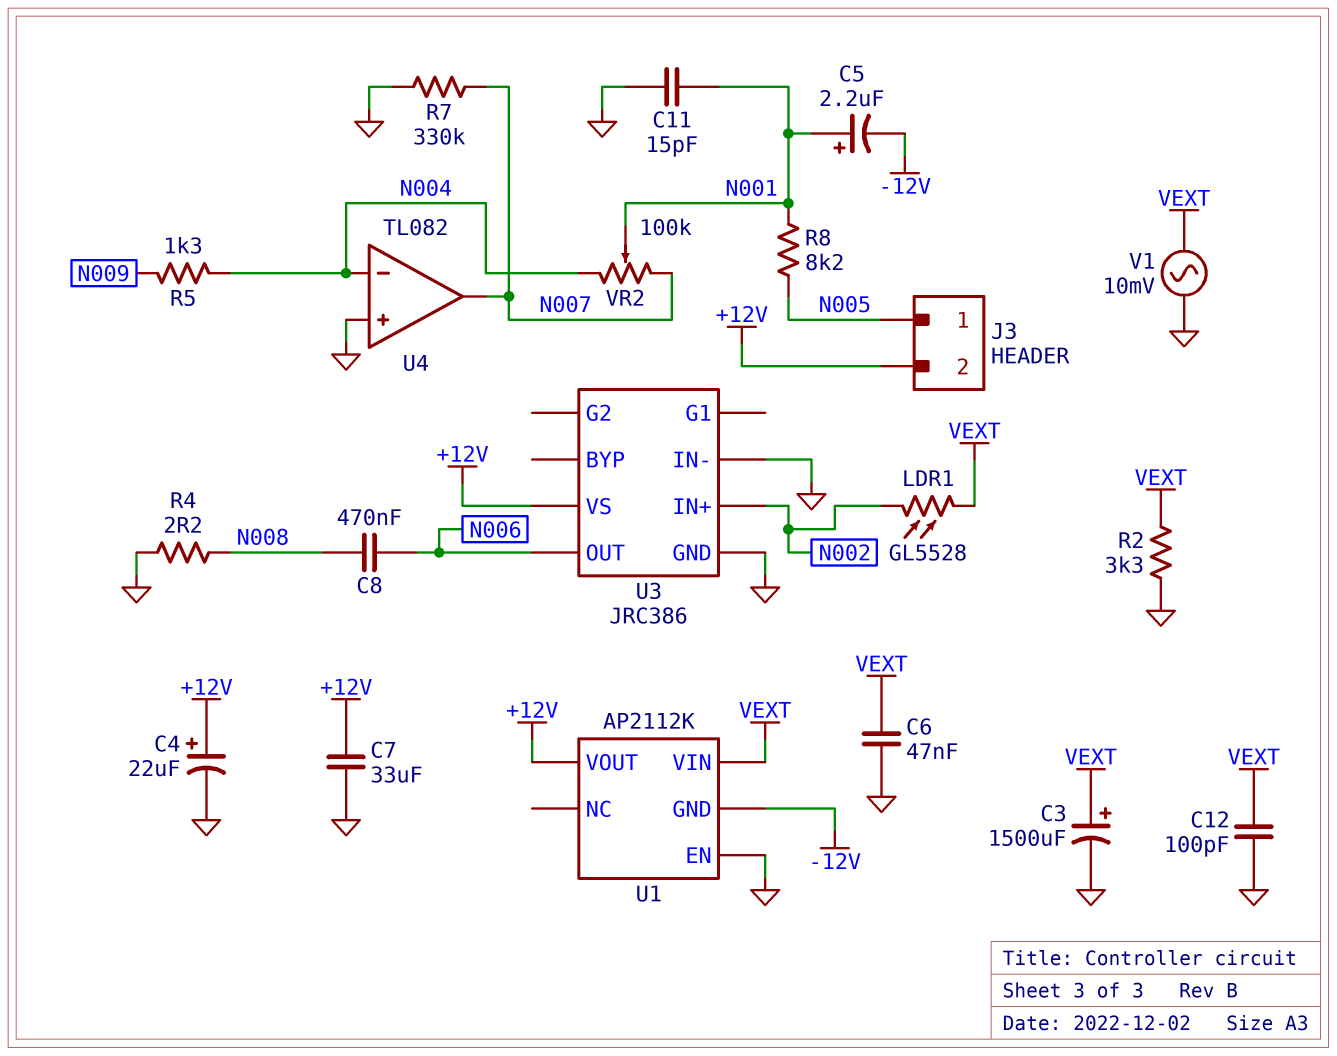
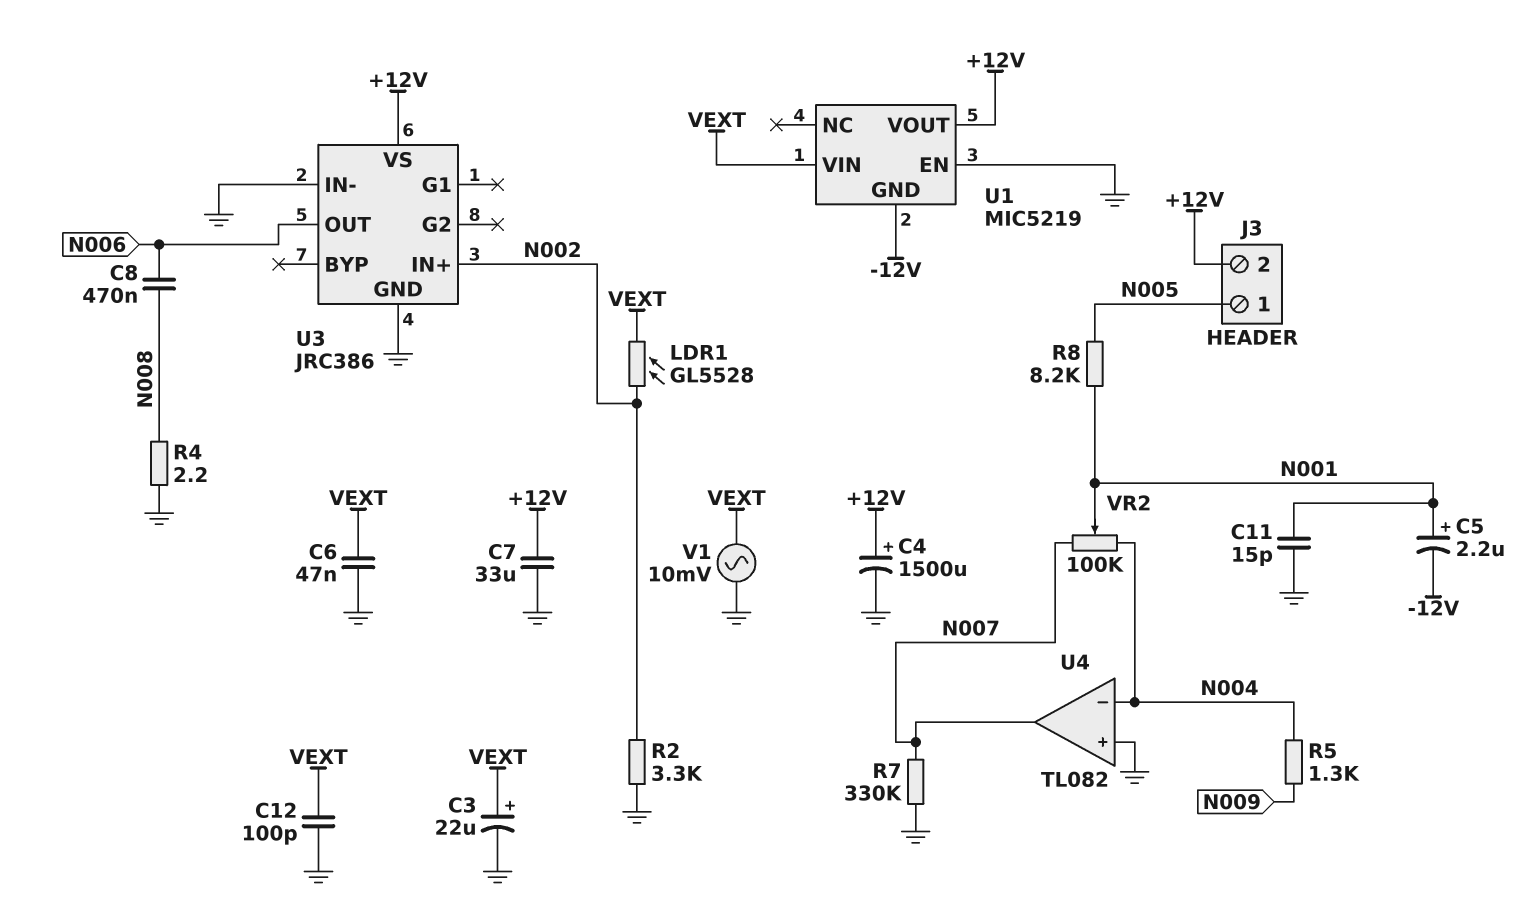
C3: 1500uF (plus VEXT, minus GND) -> 22uF (plus VEXT, minus GND)
C4: 22uF (plus +12V, minus GND) -> 1500uF (plus +12V, minus GND)
R2: 3.3k (GND, VEXT) -> 3.3k (GND, N002)
U1: AP2112K -> MIC5219

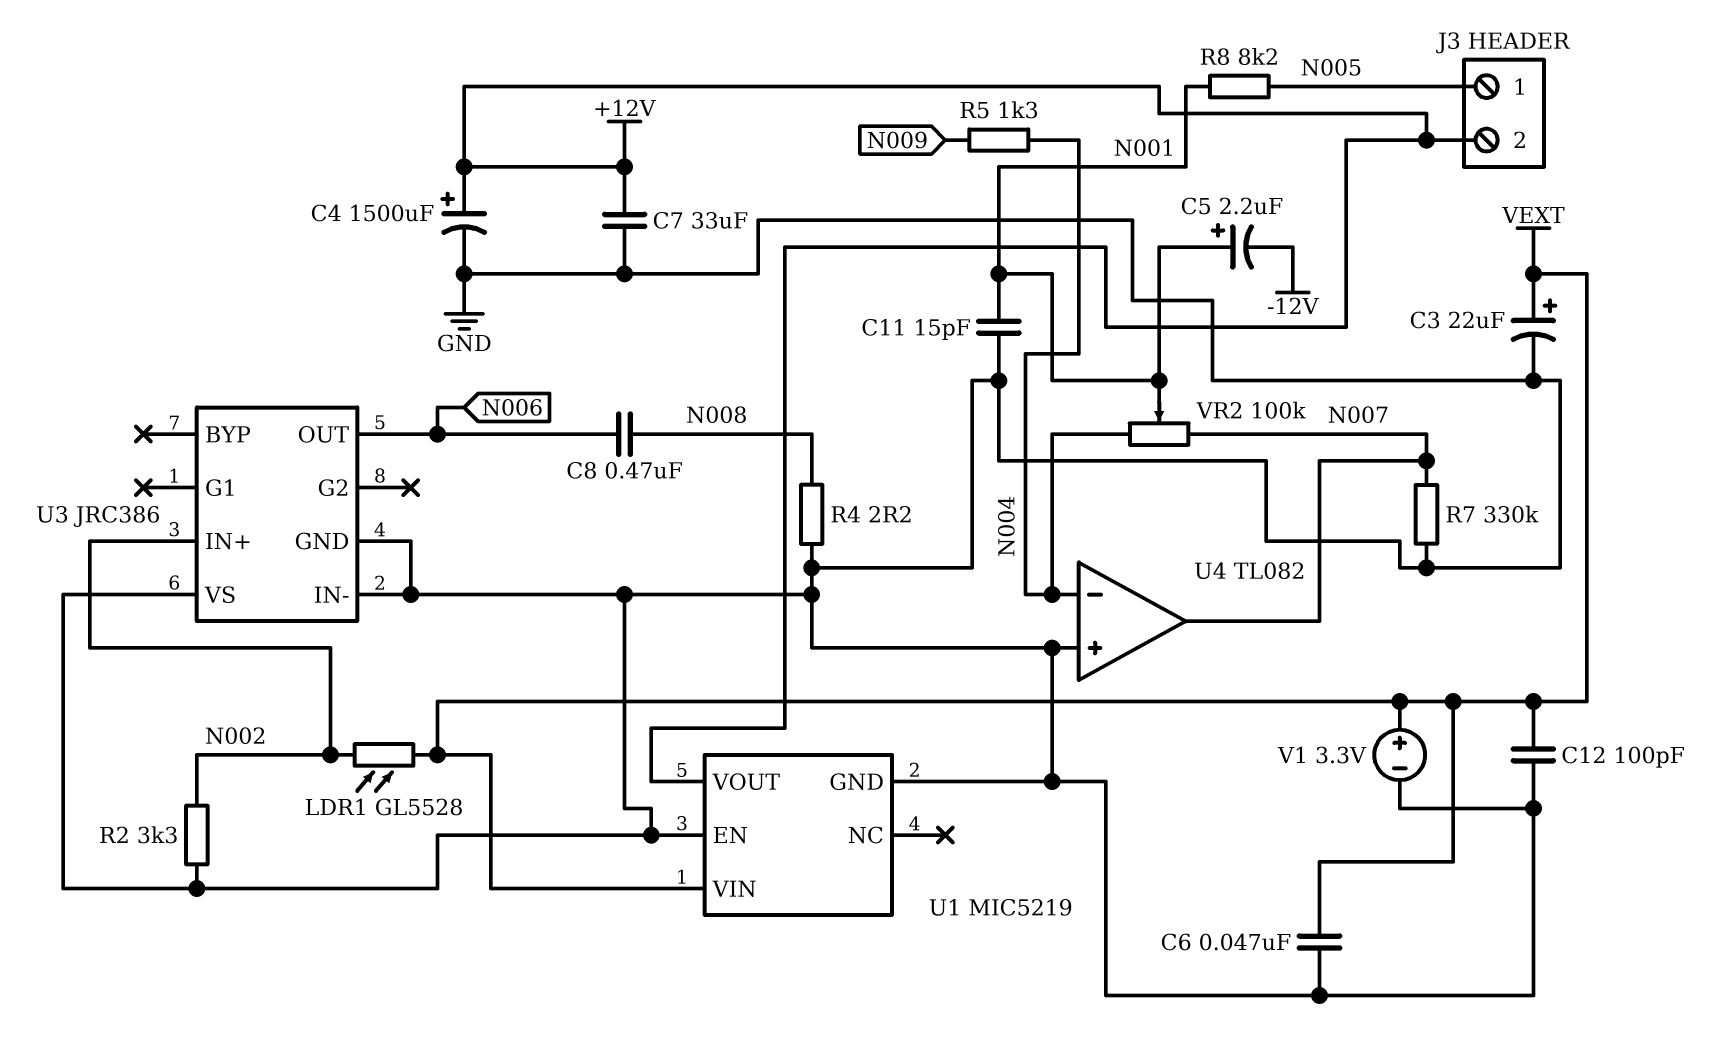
U1 pin GND: -12V -> GND
U3 pin VS: +12V -> GND
V1: AC 10mV (GND, VEXT) -> 3.3V (plus VEXT, minus GND)

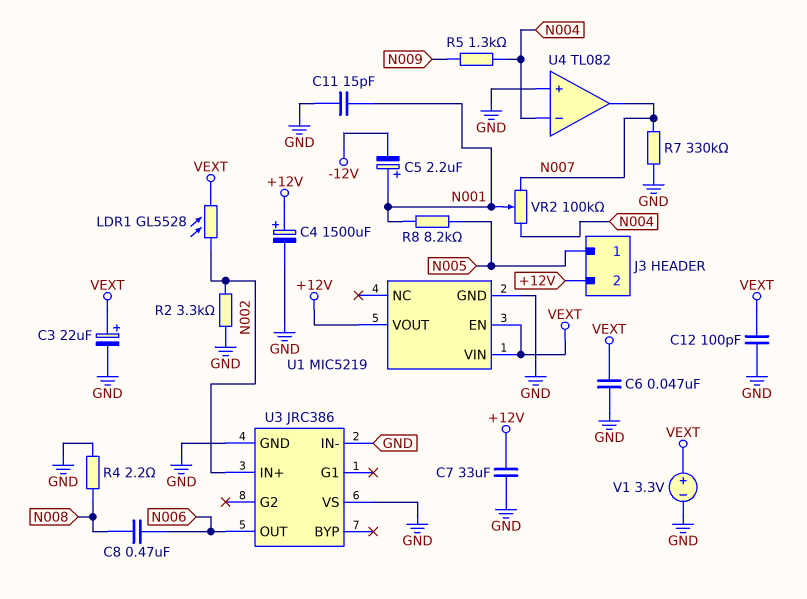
U1 pin EN: GND -> VEXT

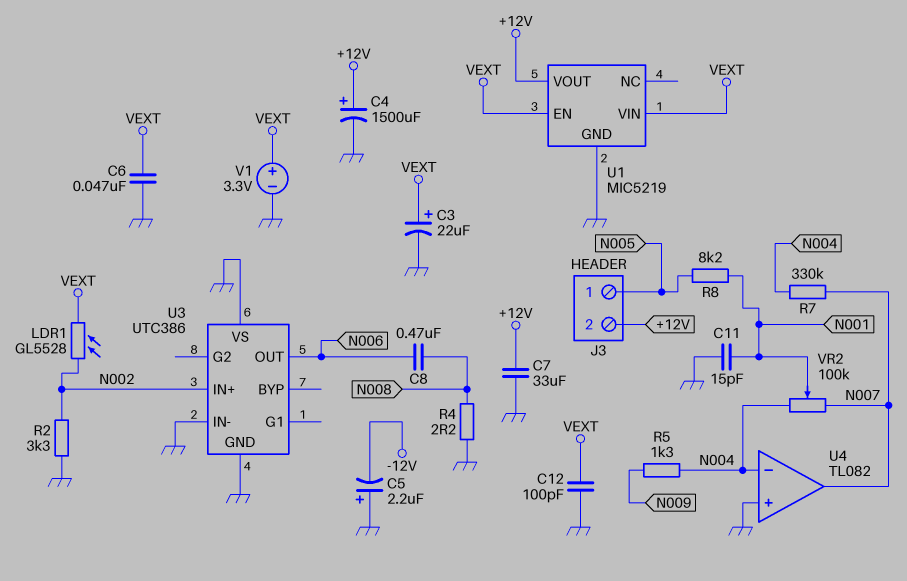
C5: 2.2uF (plus N001, minus -12V) -> 2.2uF (plus GND, minus -12V)
R7: 330k (GND, N007) -> 330k (N004, N007)
U3: JRC386 -> UTC386

